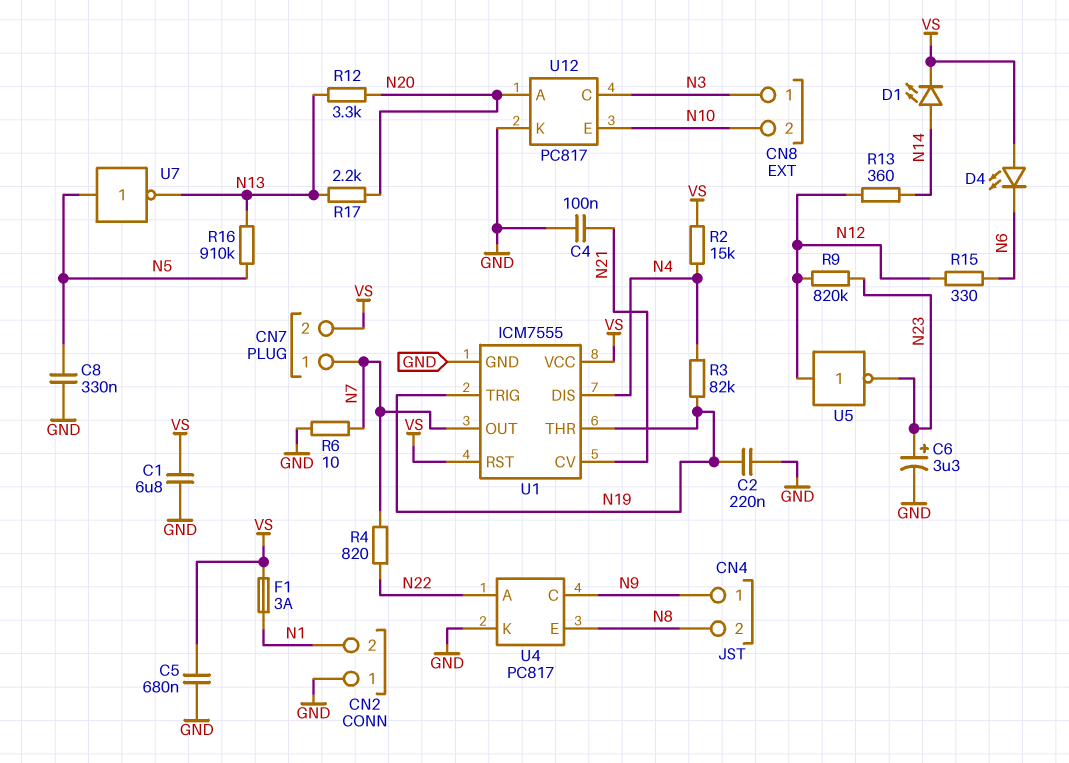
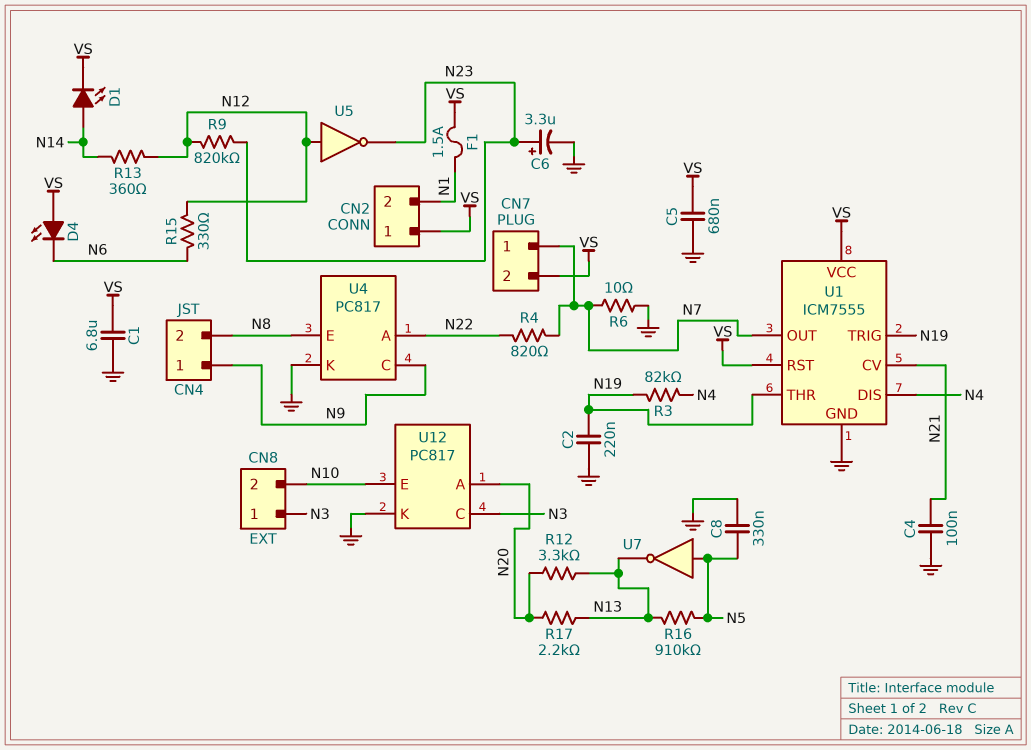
CN2 pin 1: GND -> VS
F1: 3A (N1, VS) -> 1.5A (N1, VS)
R2: 15k (N4, VS) -> none

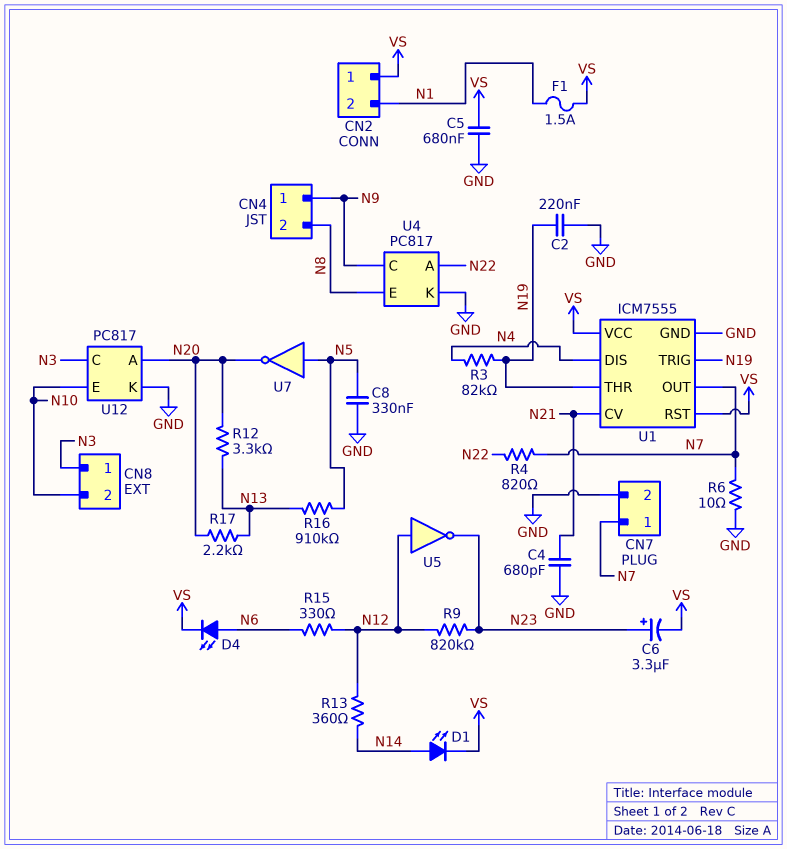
C1: 6.8uF (GND, VS) -> none
C4: 100nF (GND, N21) -> 680pF (GND, N21)
C6: 3.3uF (plus N23, minus GND) -> 3.3uF (plus N23, minus VS)
CN7 pin 2: VS -> GND
D4: LED (A VS, K N6) -> LED (A N6, K VS)
U7: NOT (in N5, out N13) -> NOT (in N5, out N20)

